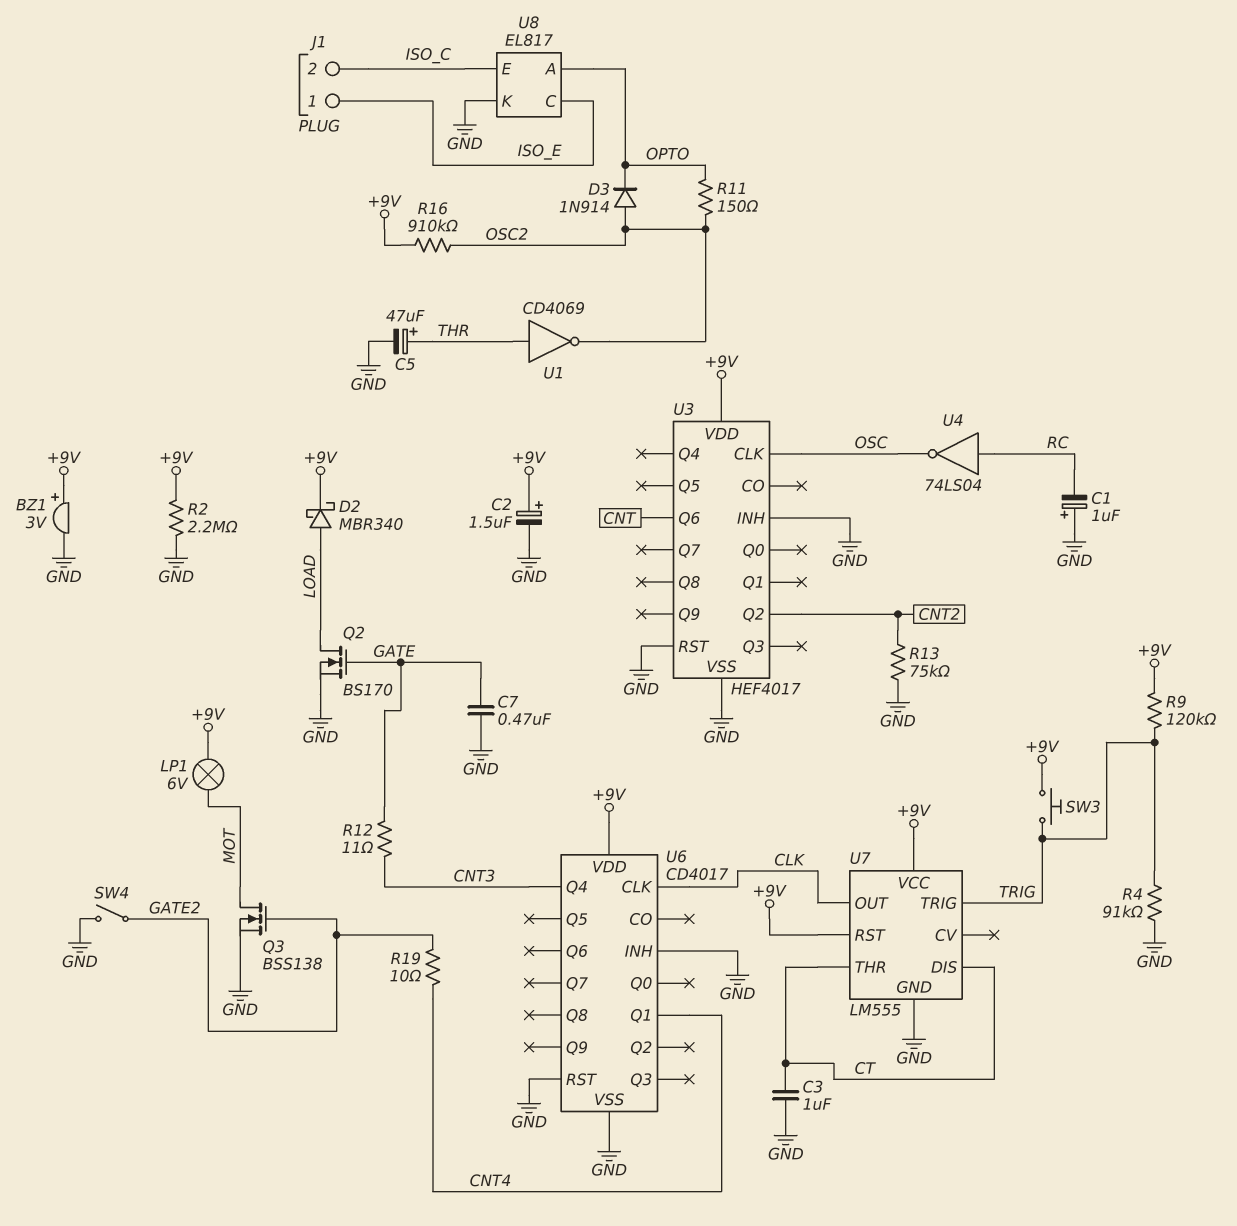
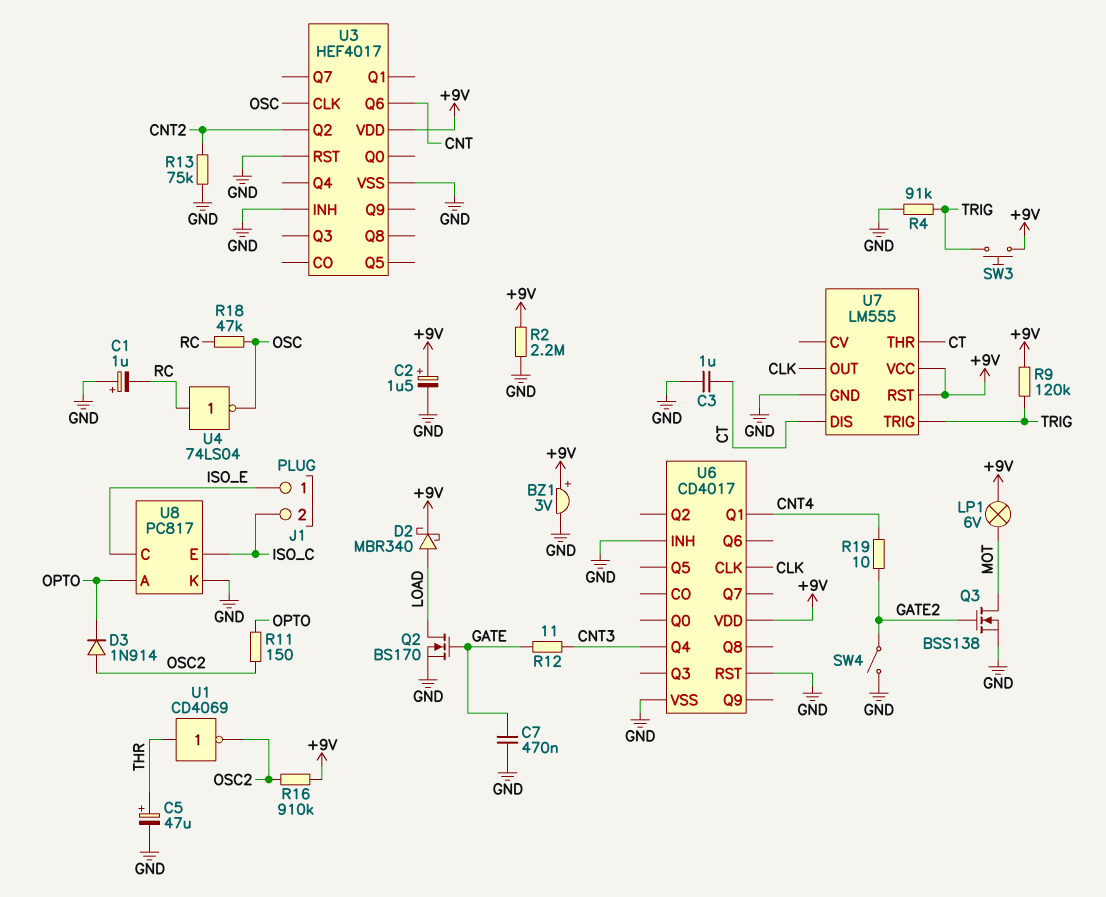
R18: none -> 47k (OSC, RC)
U8: EL817 -> PC817

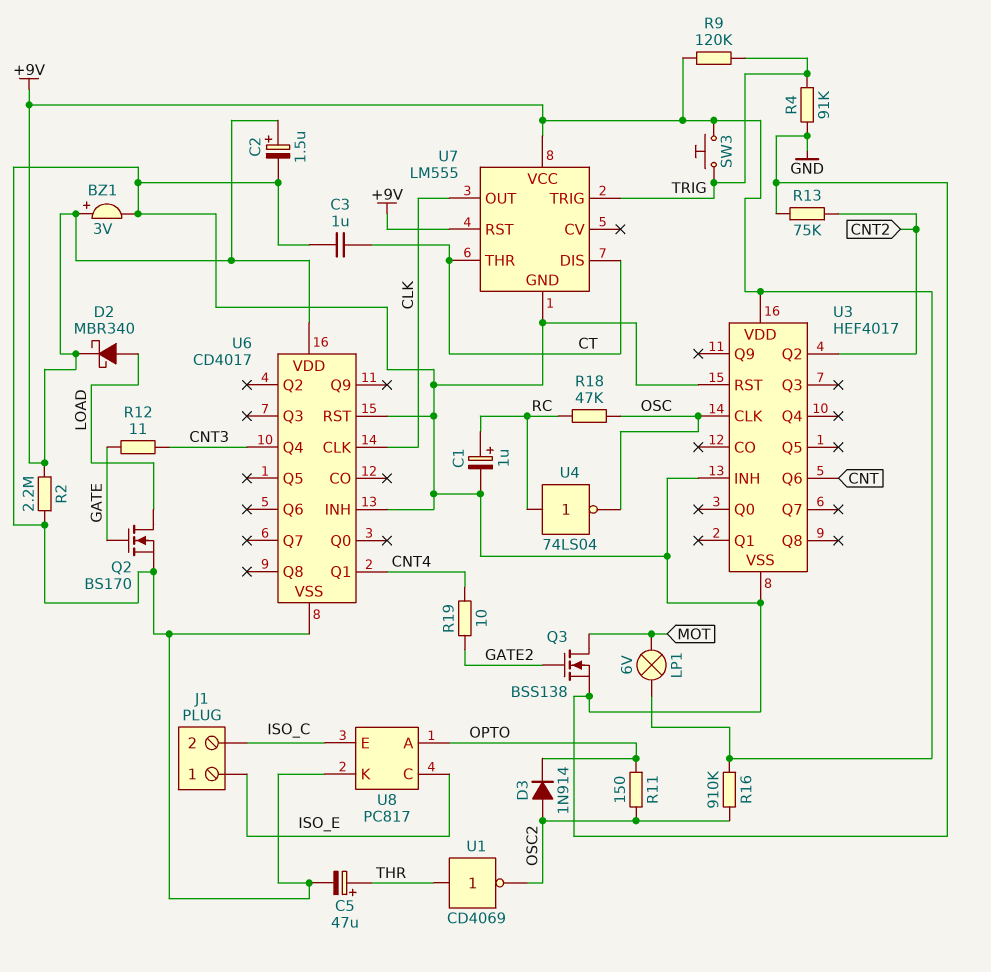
C1: 1uF (plus GND, minus RC) -> 1uF (plus RC, minus GND)
C7: 470nF (GATE, GND) -> none
SW4: switch (GATE2, GND) -> none

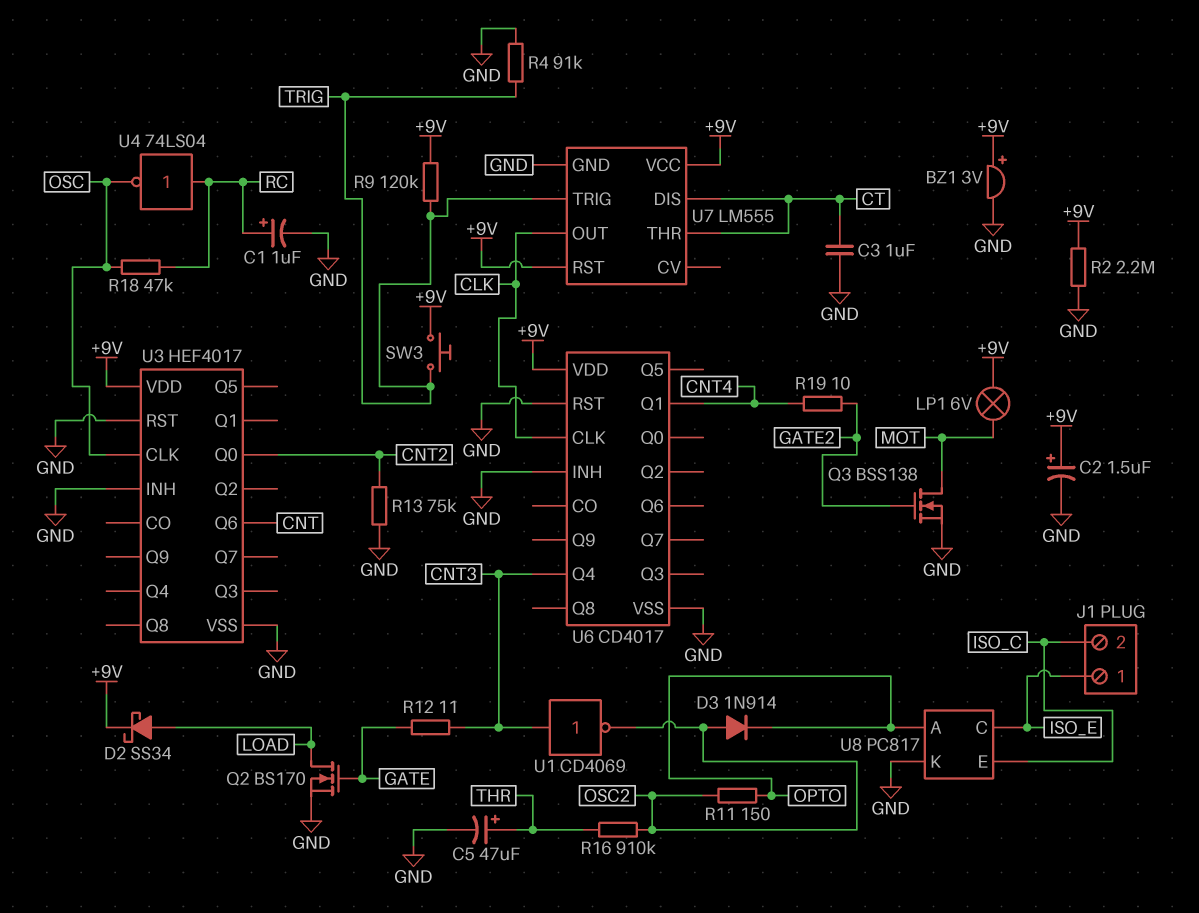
D2: schottky MBR340 (A LOAD, K +9V) -> schottky SS34 (A LOAD, K +9V)
R16: 910k (+9V, OSC2) -> 910k (OSC2, THR)
U1: NOT CD4069 (in THR, out OSC2) -> NOT CD4069 (in CNT3, out OSC2)
U3 pin Q0: none -> CNT2
U3 pin Q2: CNT2 -> none

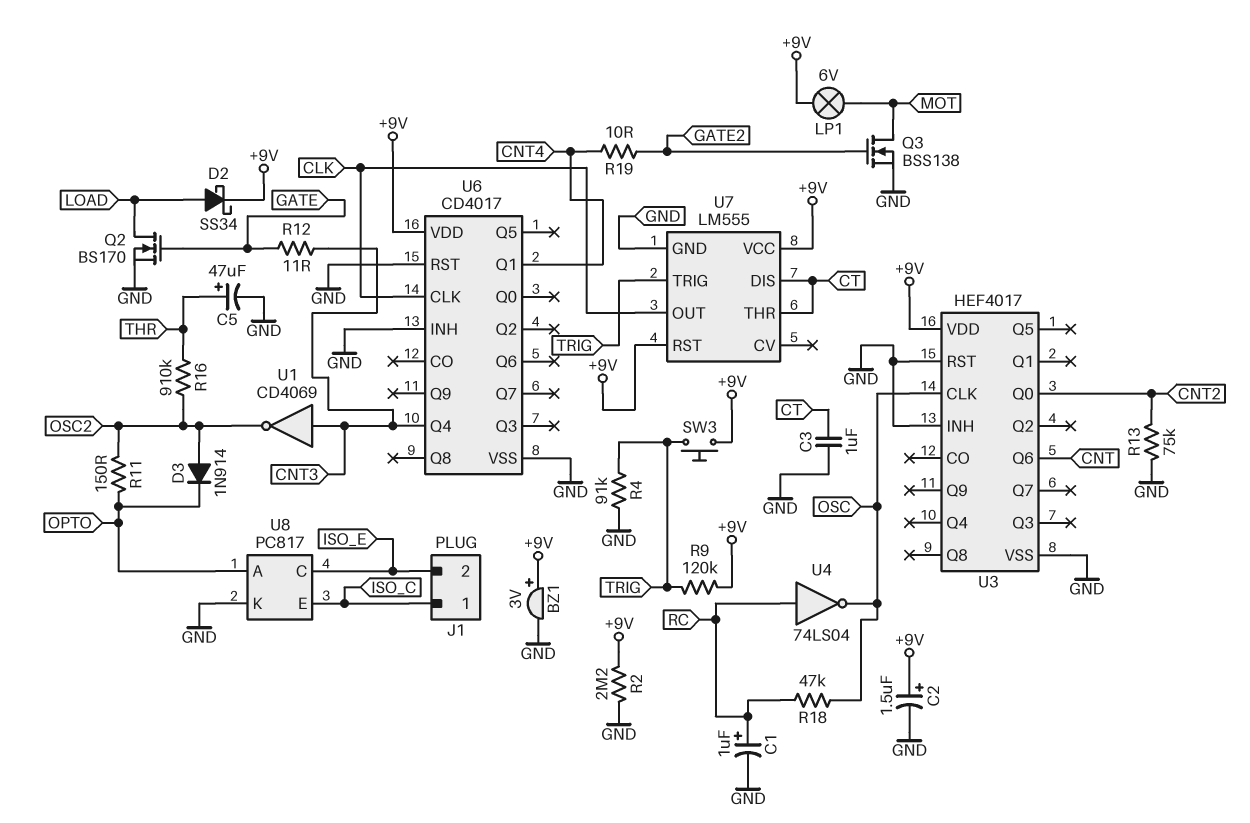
J1 pin 1: ISO_E -> ISO_C
J1 pin 2: ISO_C -> ISO_E

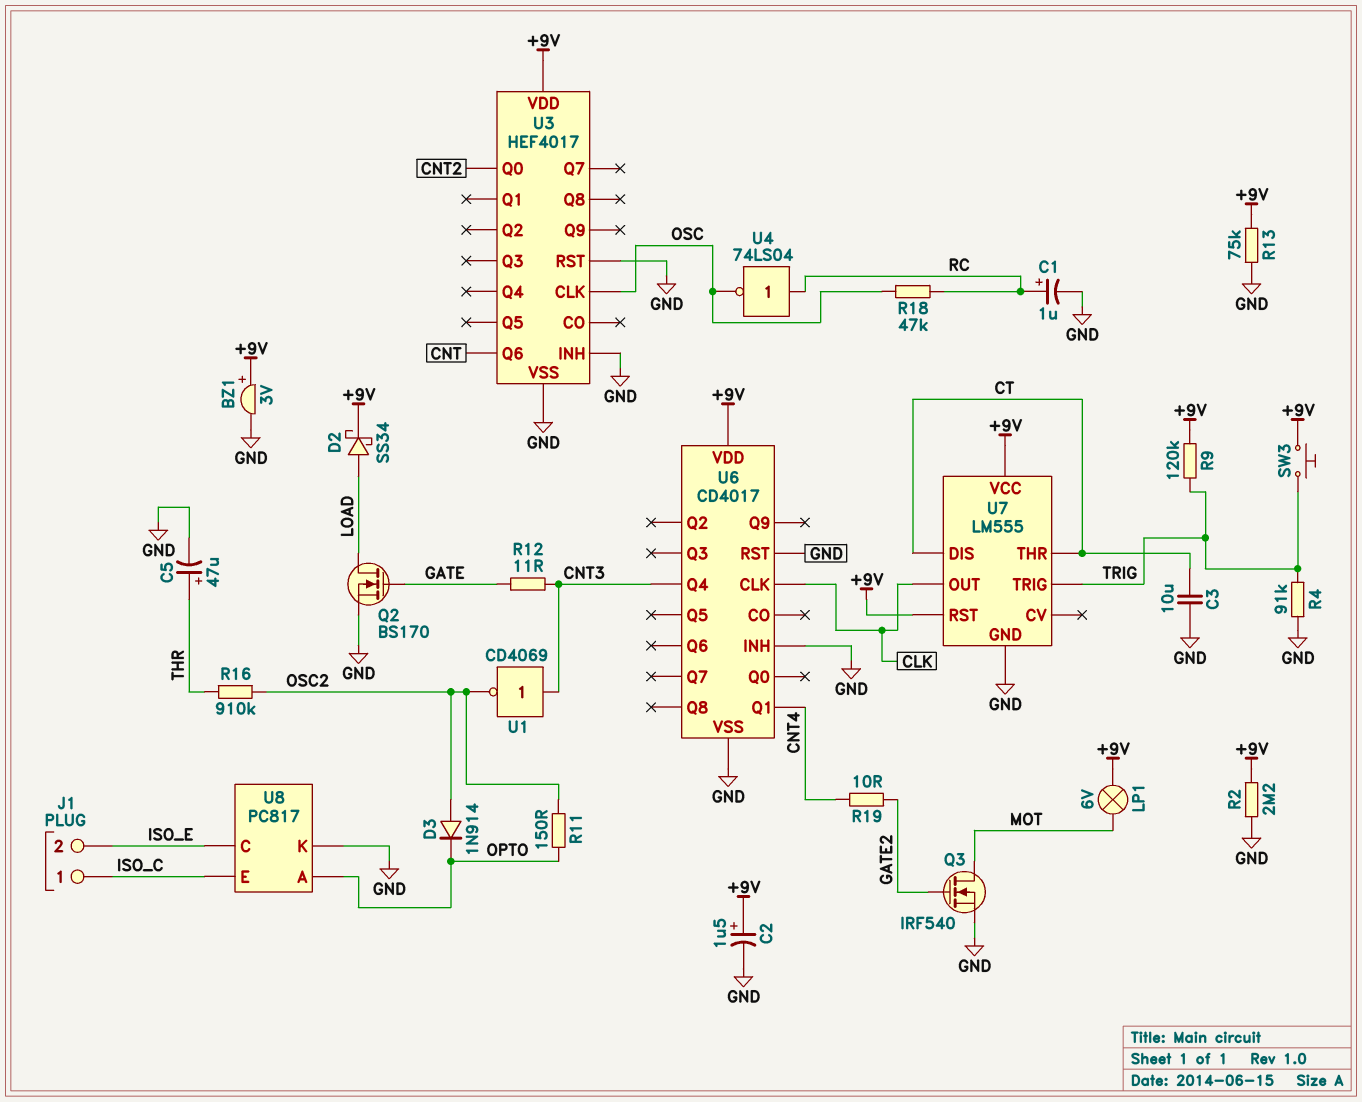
C3: 1uF (CT, GND) -> 10uF (CT, GND)
Q3: NMOS BSS138 (G GATE2, D MOT, S GND) -> NMOS IRF540 (G GATE2, D MOT, S GND)
R13: 75k (CNT2, GND) -> 75k (+9V, GND)

